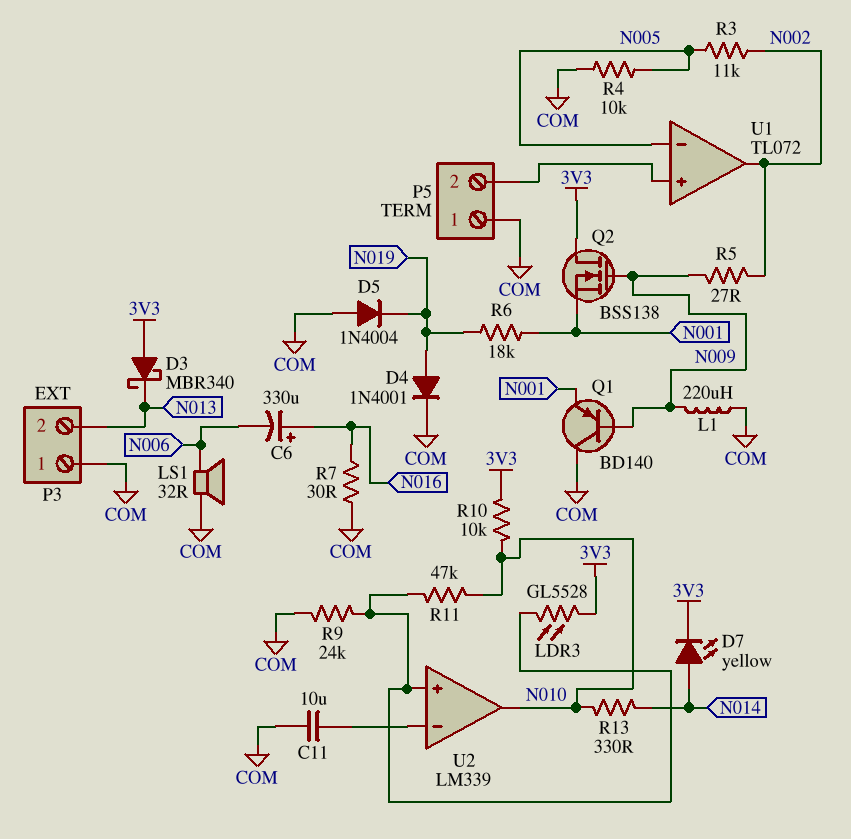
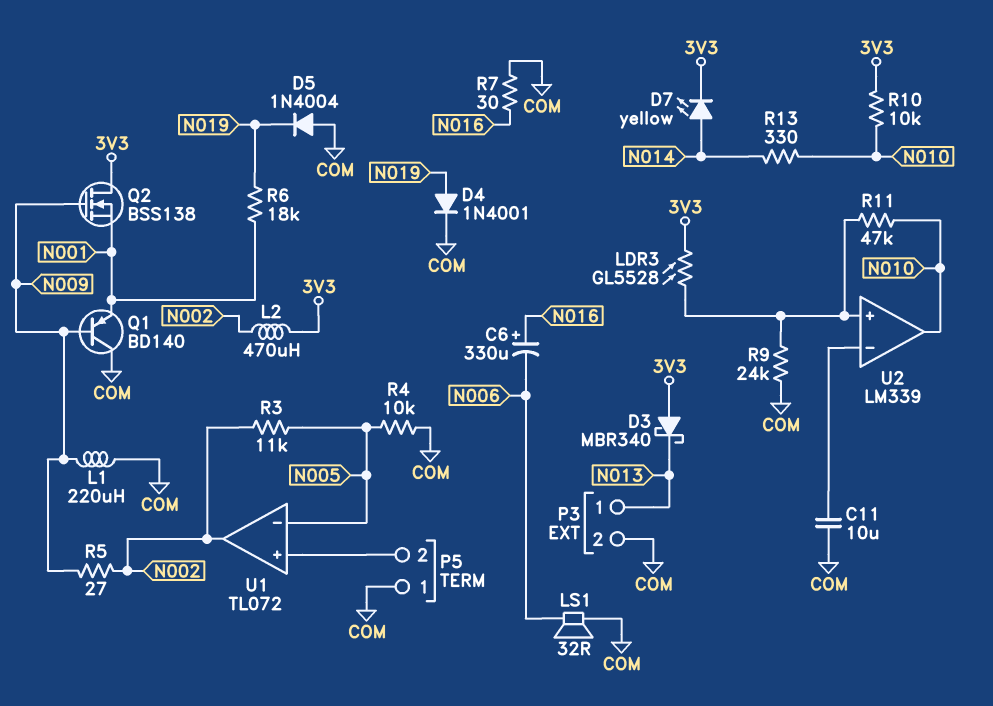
L2: none -> 470uH (3V3, N002)
P3 pin 1: COM -> N013
P3 pin 2: N013 -> COM

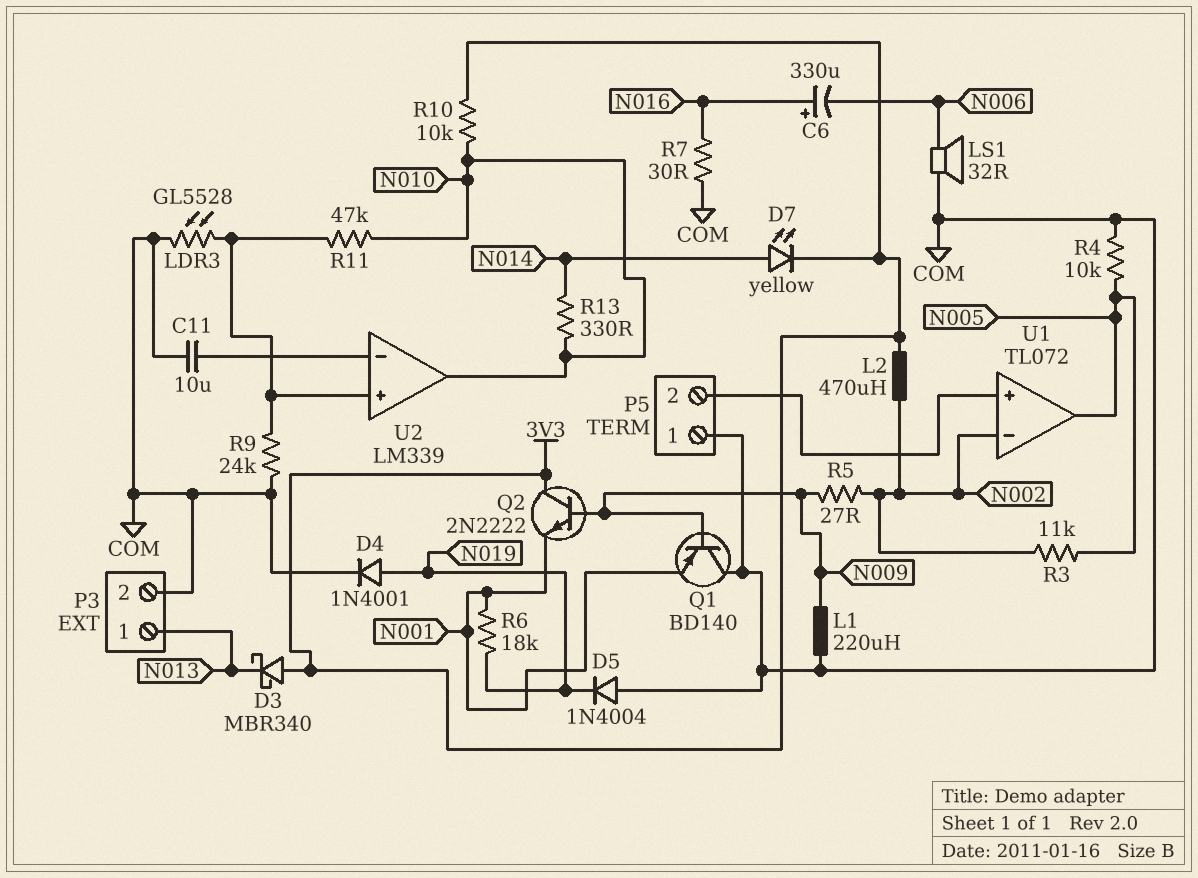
LDR3: GL5528 (3V3, U2/in+) -> GL5528 (COM, U2/in+)
Q2: NMOS BSS138 (G N009, D 3V3, S N001) -> NPN 2N2222 (B N009, C 3V3, E N001)
U1 pin in-: N005 -> N002
U1 pin out: N002 -> N005

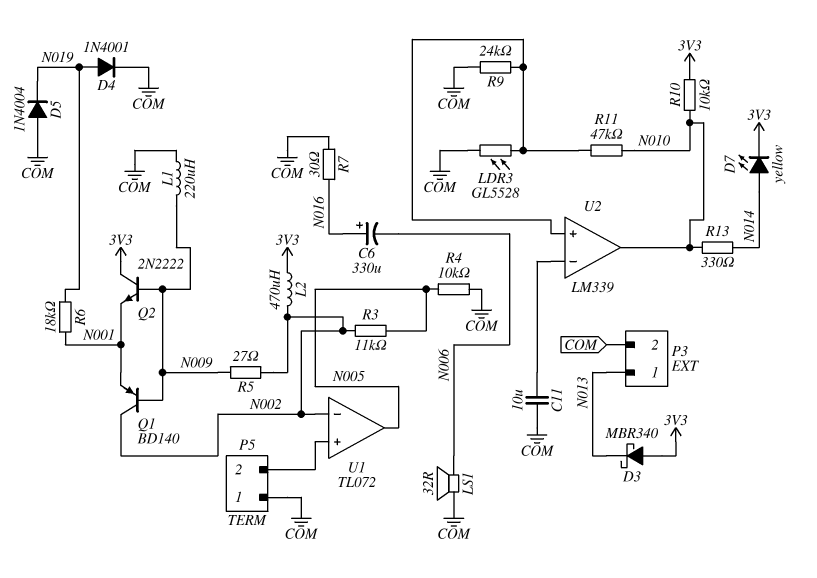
Q1: PNP BD140 (B N009, C COM, E N001) -> PNP BD140 (B N009, C N002, E N001)

